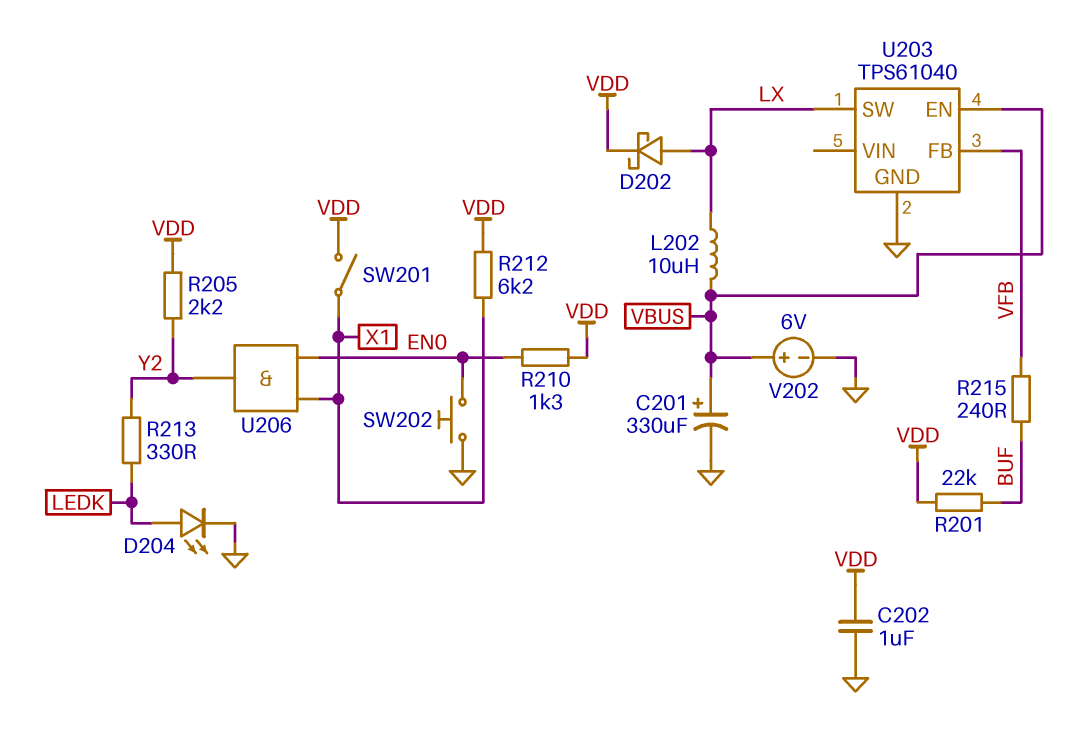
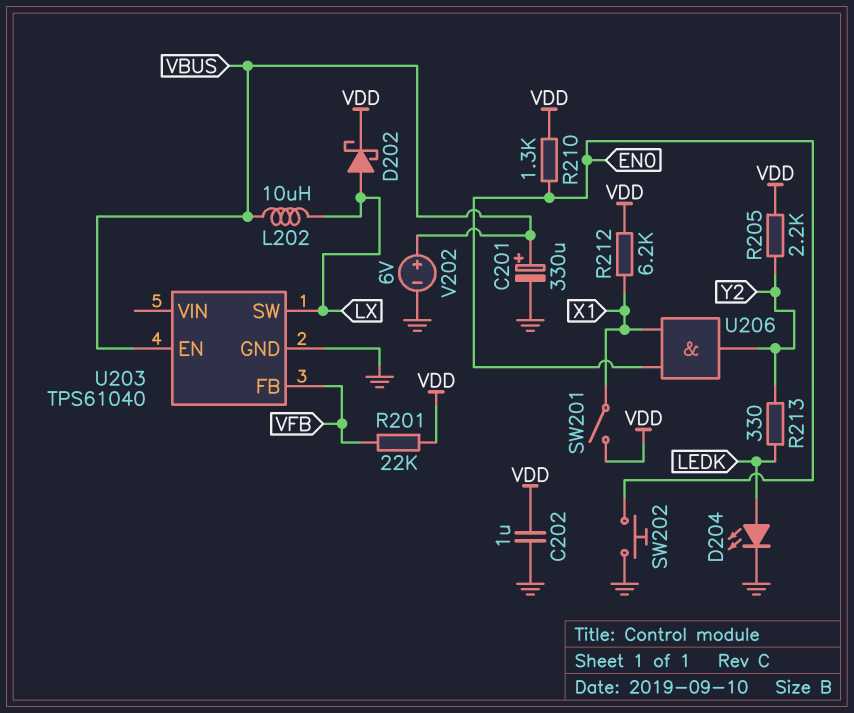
R201: 22k (BUF, VDD) -> 22k (VDD, VFB)
R215: 240 (BUF, VFB) -> none

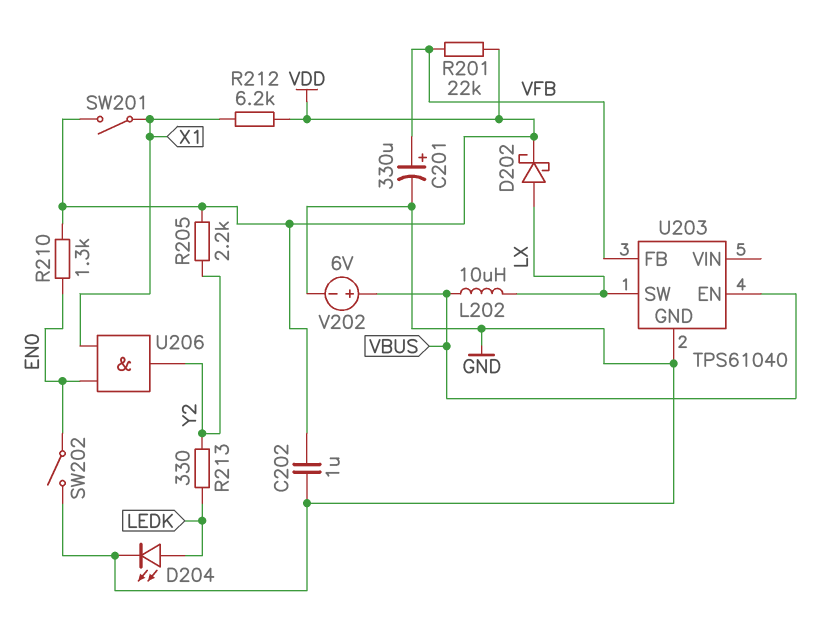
C201: 330uF (plus VBUS, minus GND) -> 330uF (plus VFB, minus GND)
SW202: button (EN0, GND) -> switch (EN0, GND)

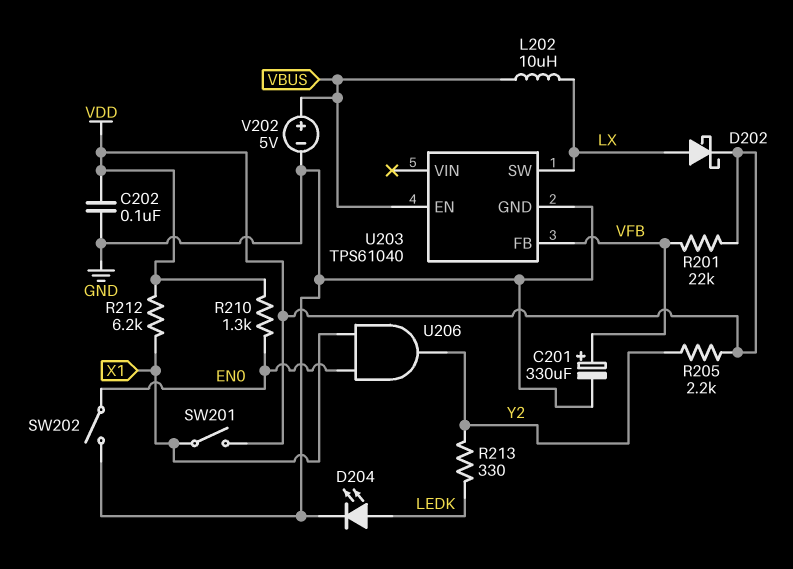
C202: 1uF (GND, VDD) -> 100nF (GND, VDD)
V202: 6V (plus VBUS, minus GND) -> 5V (plus VBUS, minus GND)

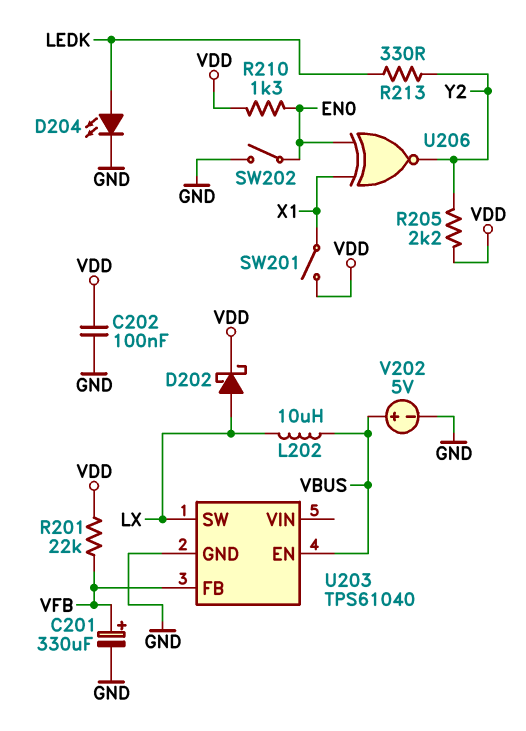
R212: 6.2k (VDD, X1) -> none
U206: AND (in EN0, in X1, out Y2) -> XNOR (in EN0, in X1, out Y2)

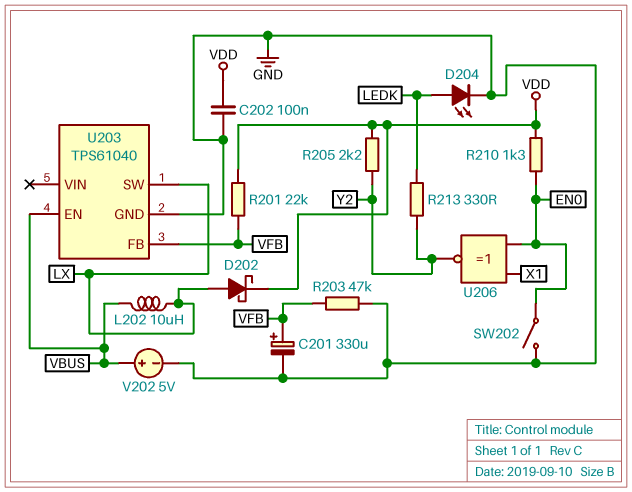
R203: none -> 47k (GND, VFB)
SW201: switch (VDD, X1) -> none

